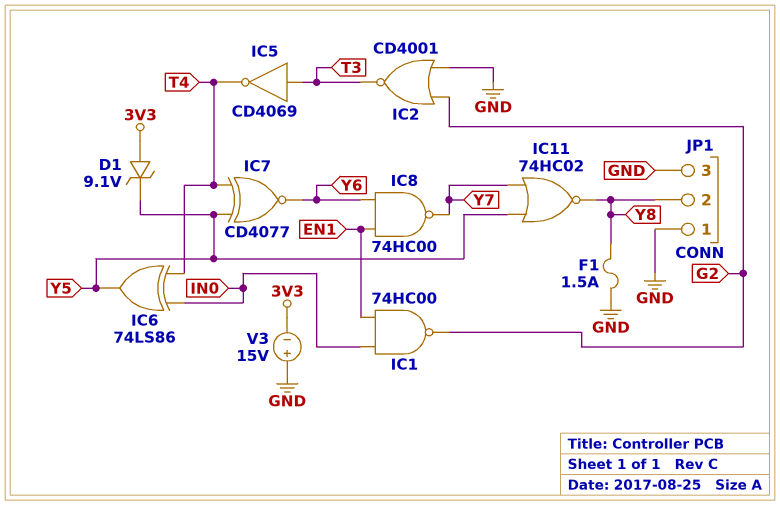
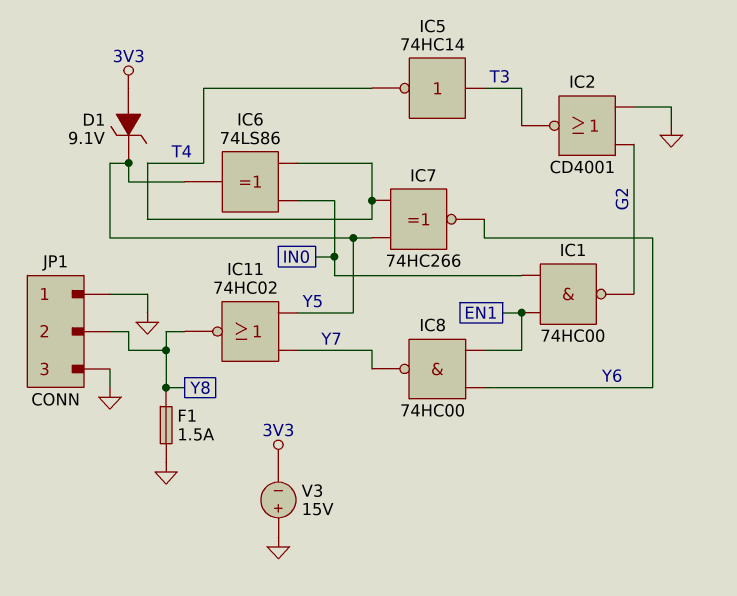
IC5: NOT CD4069 (in T3, out T4) -> NOT 74HC14 (in T3, out T4)
IC7: XNOR CD4077 (in T4, in Y5, out Y6) -> XNOR 74HC266 (in T4, in Y5, out Y6)

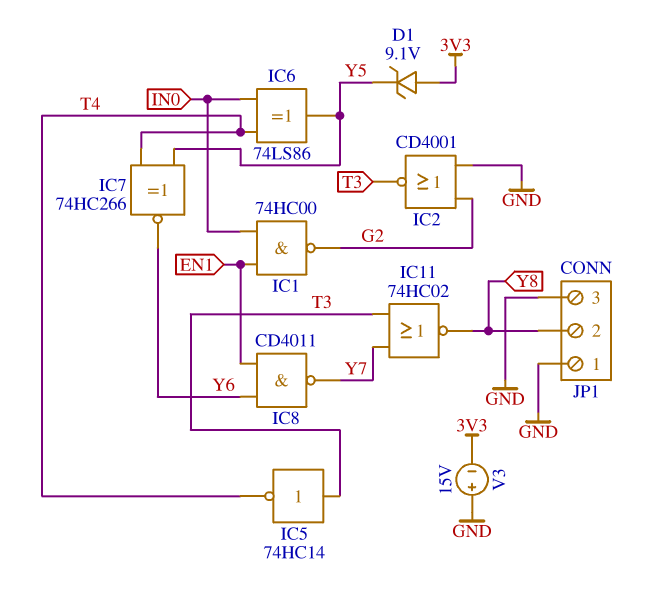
F1: 1.5A (GND, Y8) -> none
IC8: NAND 74HC00 (in EN1, in Y6, out Y7) -> NAND CD4011 (in EN1, in Y6, out Y7)
IC11: NOR 74HC02 (in Y5, in Y7, out Y8) -> NOR 74HC02 (in T3, in Y7, out Y8)

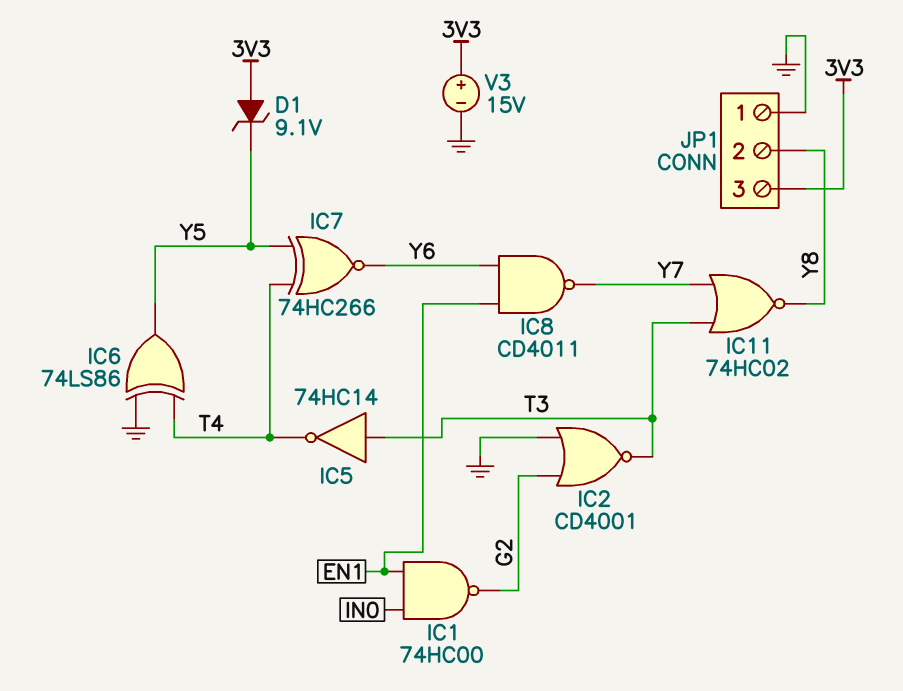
IC6: XOR 74LS86 (in IN0, in T4, out Y5) -> XOR 74LS86 (in GND, in T4, out Y5)
JP1 pin 3: GND -> 3V3
V3: 15V (plus GND, minus 3V3) -> 15V (plus 3V3, minus GND)

